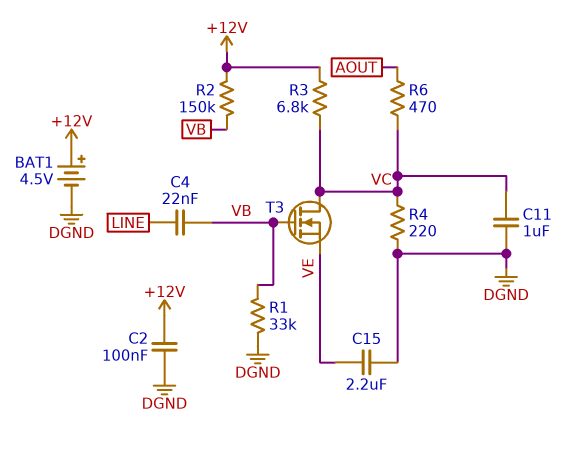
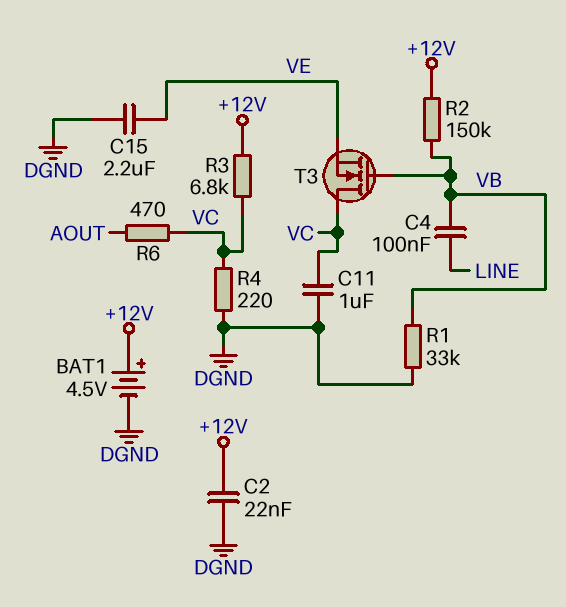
C2: 100nF (+12V, DGND) -> 22nF (+12V, DGND)
C4: 22nF (LINE, VB) -> 100nF (LINE, VB)

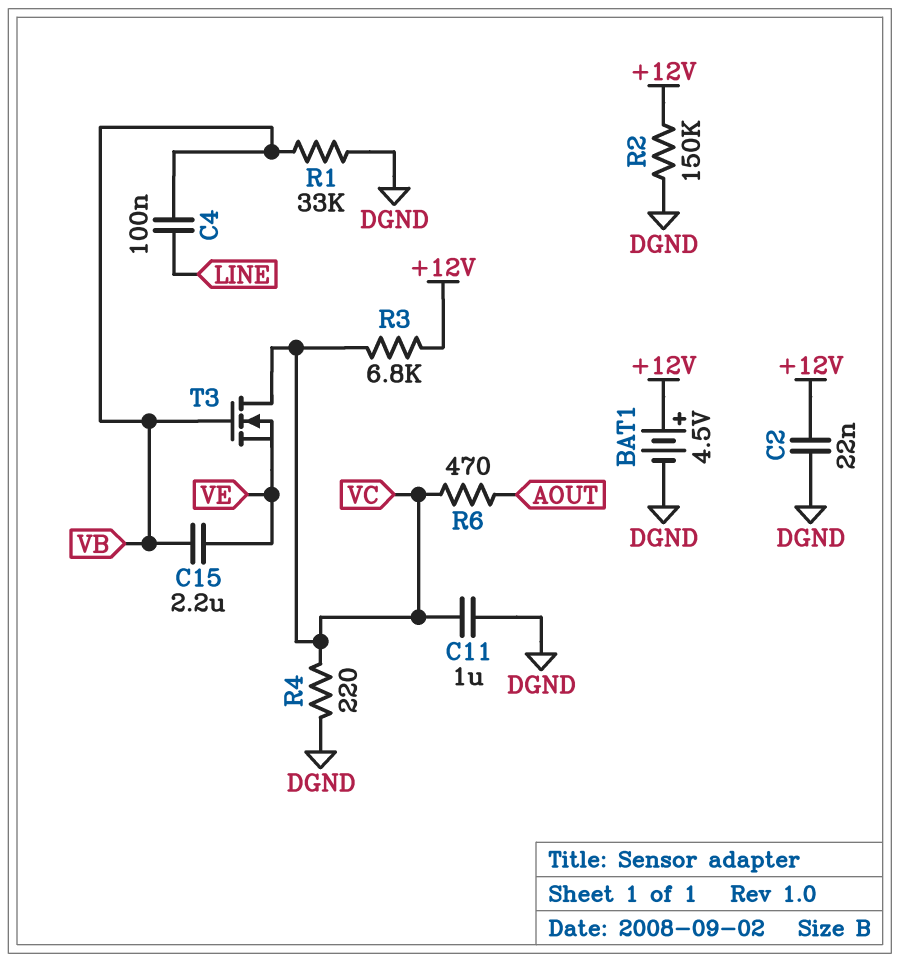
C15: 2.2uF (DGND, VE) -> 2.2uF (VB, VE)
R2: 150k (+12V, VB) -> 150k (+12V, DGND)

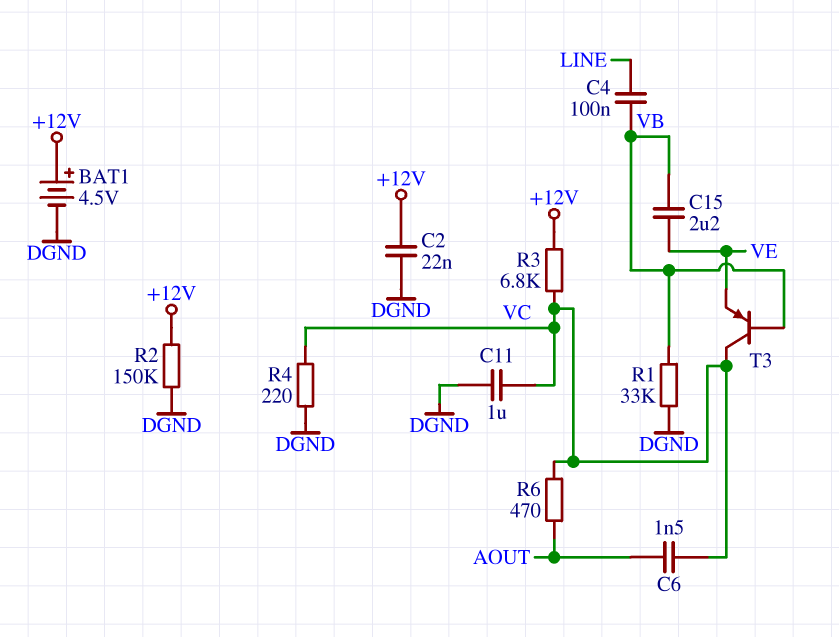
C6: none -> 1.5nF (AOUT, VC)
T3: NMOS (G VB, D VC, S VE) -> PNP (B VB, C VC, E VE)

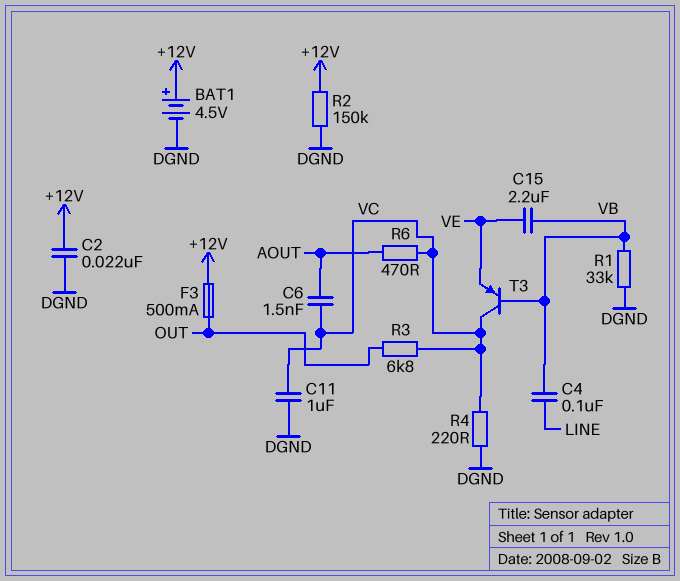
F3: none -> 500mA (+12V, OUT)
R3: 6.8k (+12V, VC) -> 6.8k (OUT, VC)

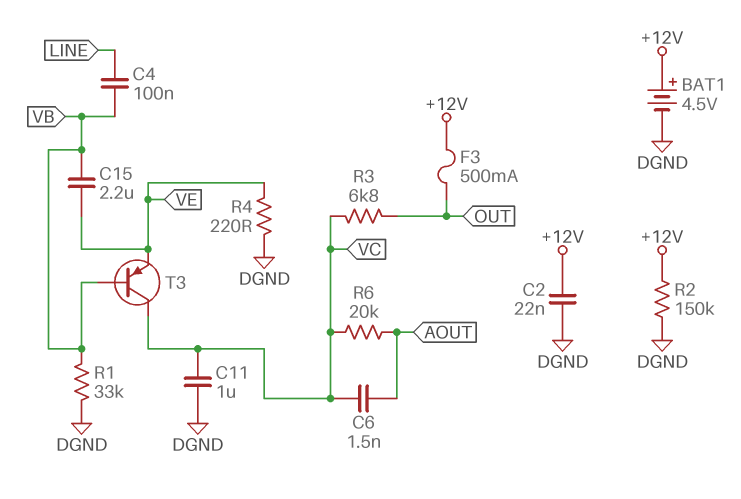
R4: 220 (DGND, VC) -> 220 (DGND, VE)
R6: 470 (AOUT, VC) -> 20k (AOUT, VC)

